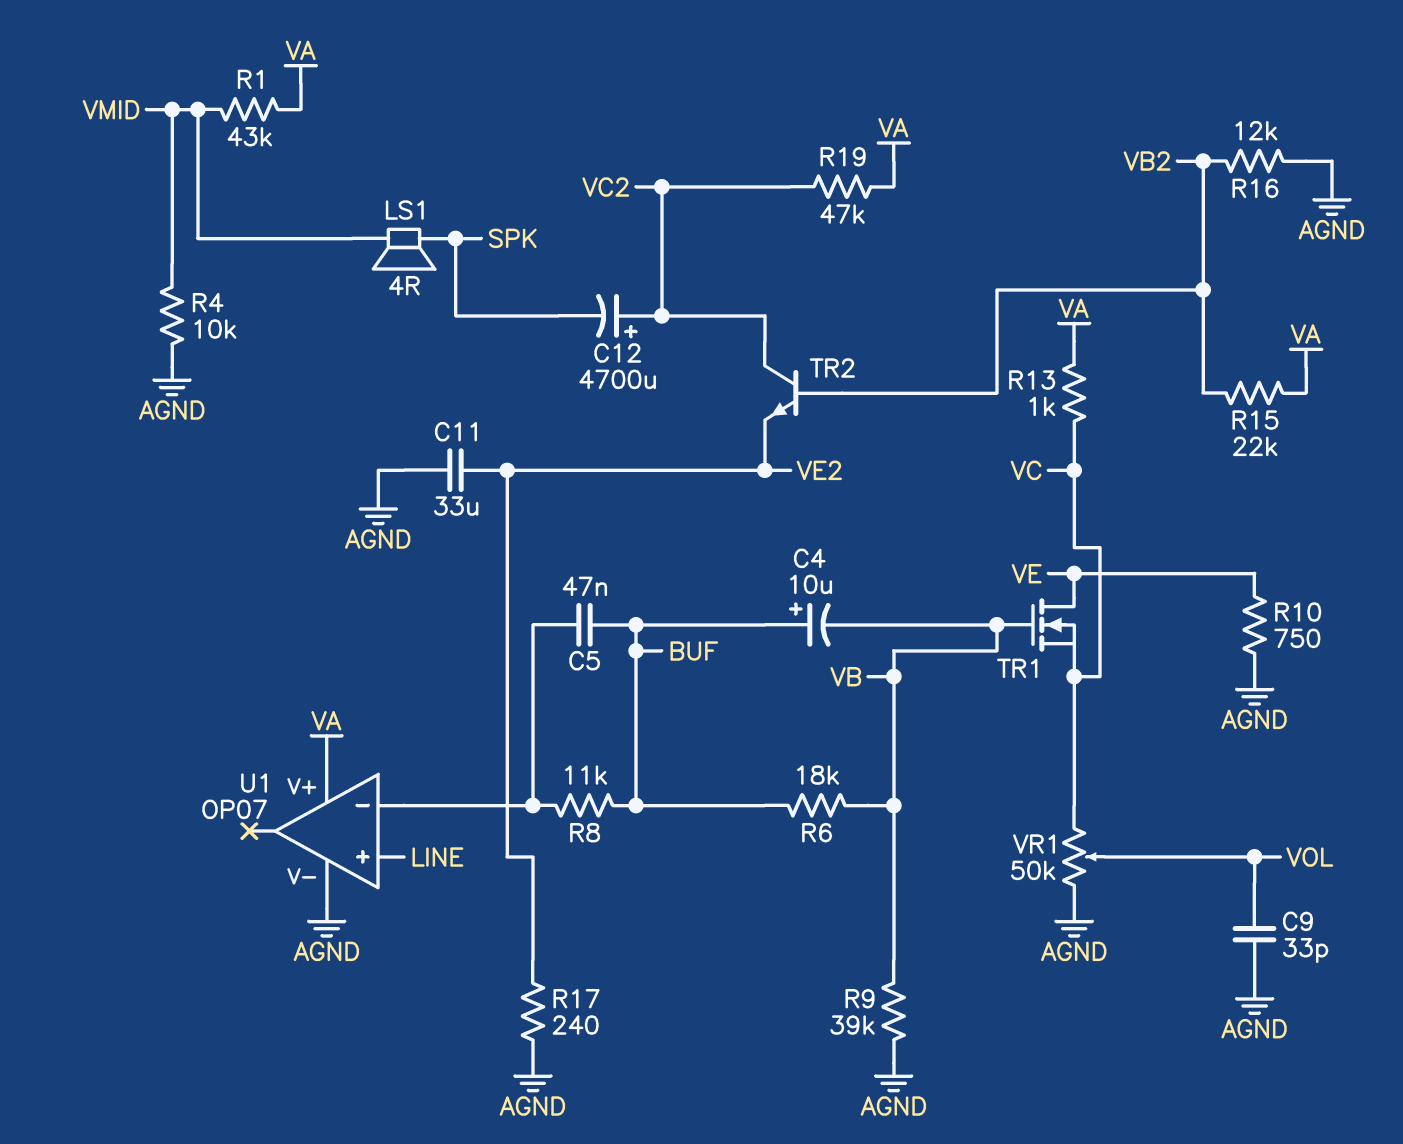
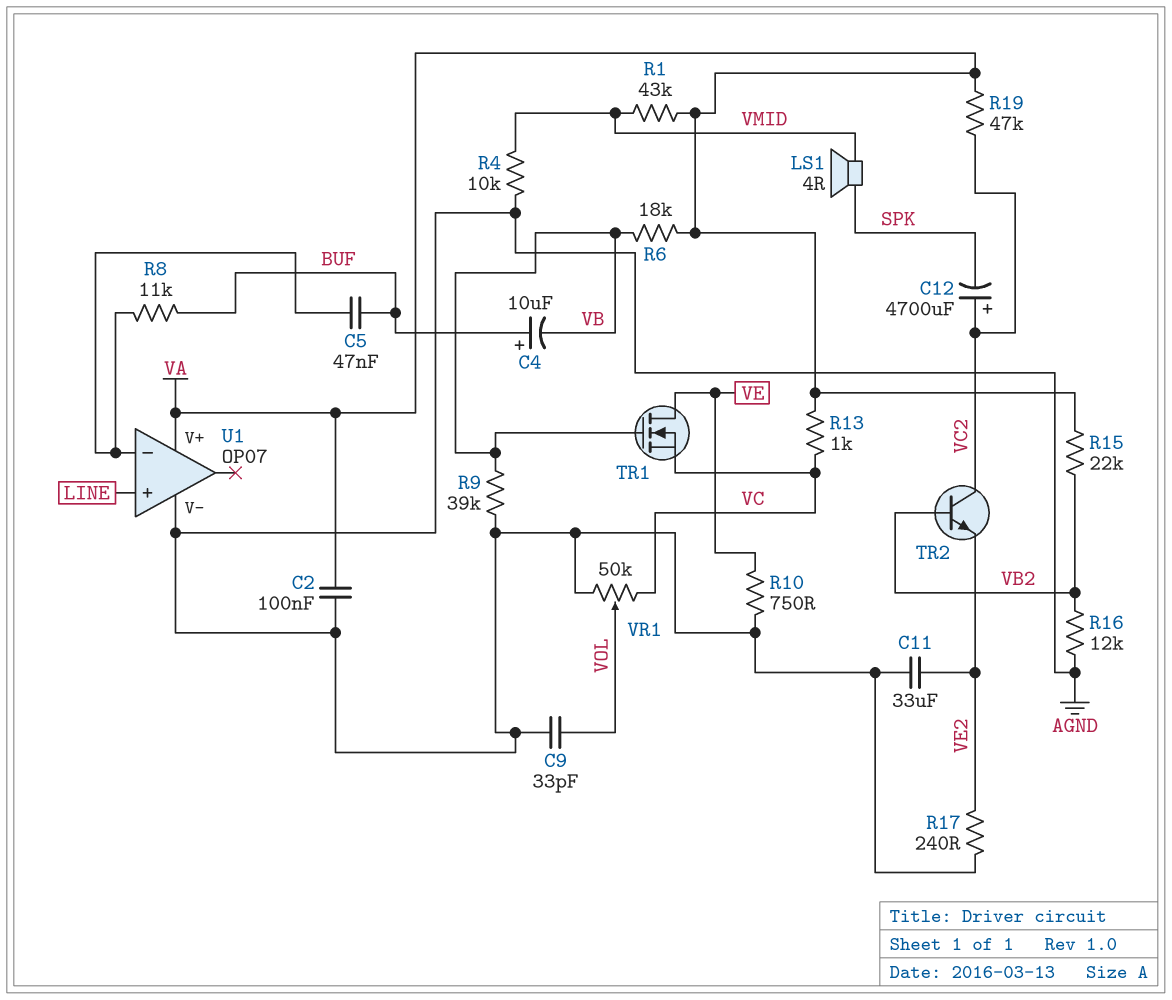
C2: none -> 100nF (AGND, VA)
R6: 18k (BUF, VB) -> 18k (VA, VB)

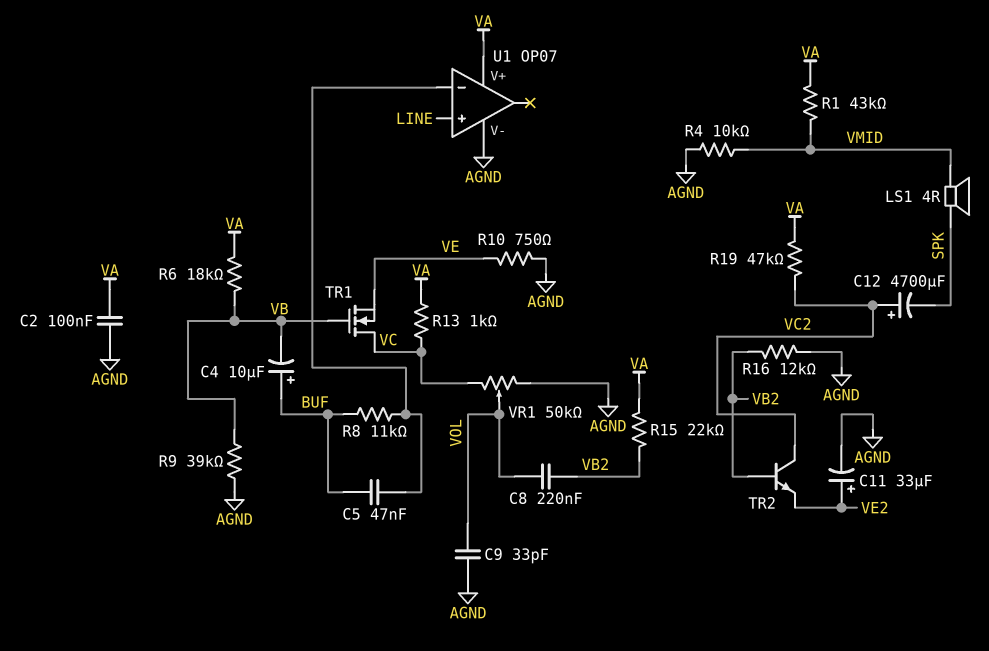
C8: none -> 220nF (VB2, VOL)
C11: 33uF (AGND, VE2) -> 33uF (plus VE2, minus AGND)
R17: 240 (AGND, VE2) -> none
TR1: NMOS (G VB, D VE, S VC) -> NMOS (G VB, D VC, S VE)

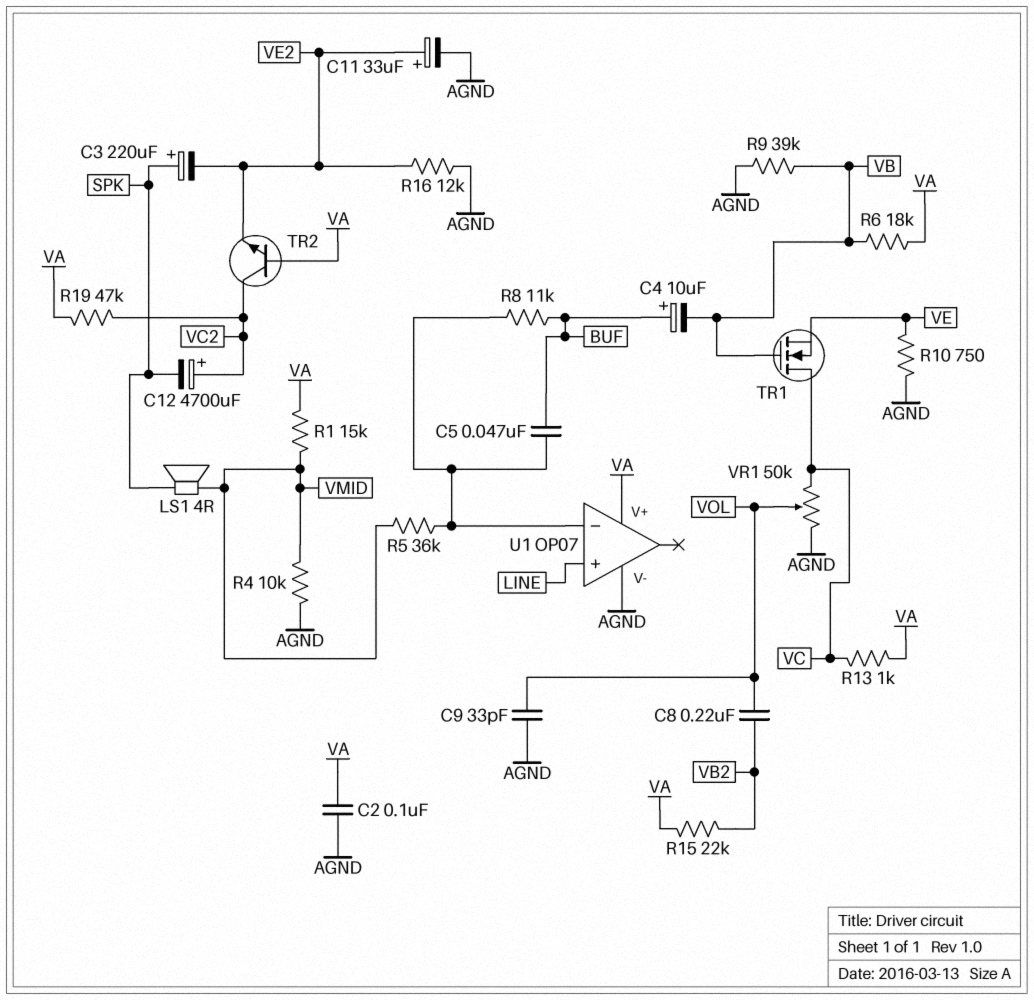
C3: none -> 220uF (plus SPK, minus VE2)
R1: 43k (VA, VMID) -> 15k (VA, VMID)
R5: none -> 36k (U1/in-, VMID)
R16: 12k (AGND, VB2) -> 12k (AGND, VE2)
TR2: NPN (B VB2, C VC2, E VE2) -> NPN (B VA, C VC2, E VE2)

